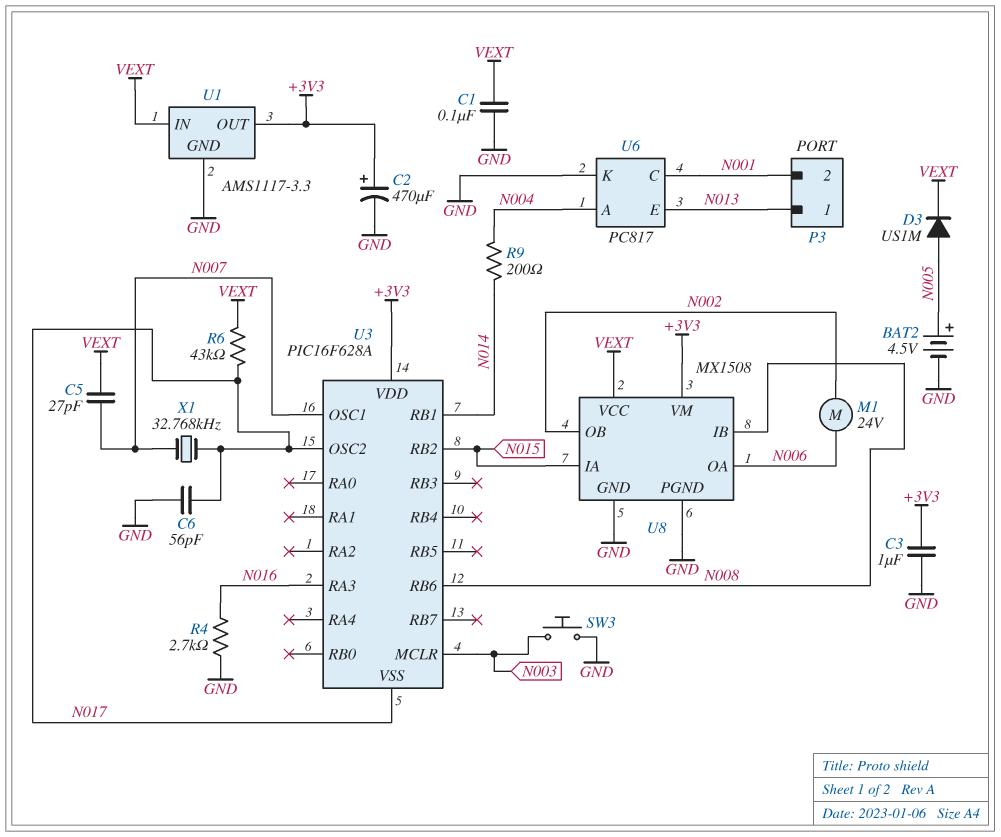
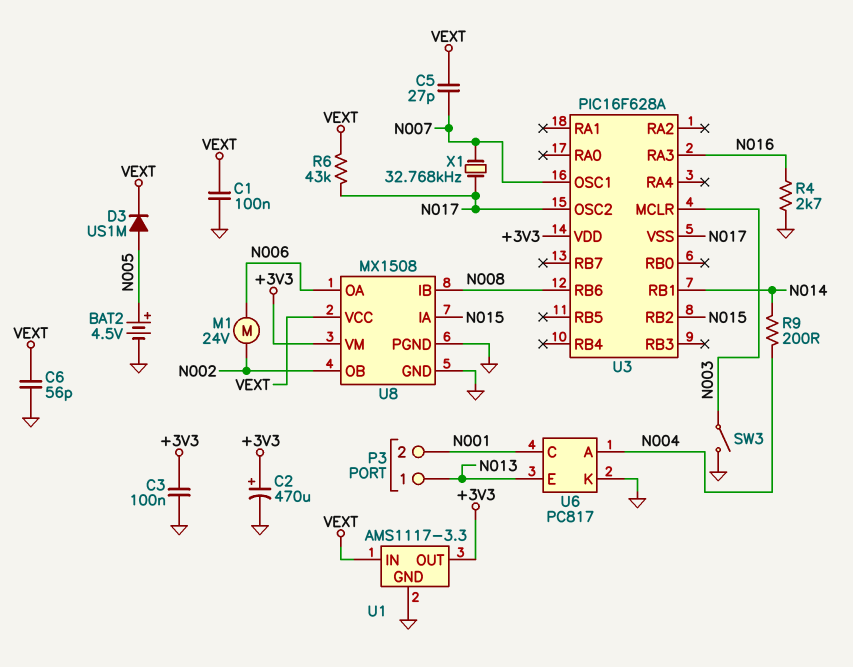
C3: 1uF (+3V3, GND) -> 100nF (+3V3, GND)
C6: 56pF (GND, N017) -> 56pF (GND, VEXT)
SW3: button (GND, N003) -> switch (GND, N003)

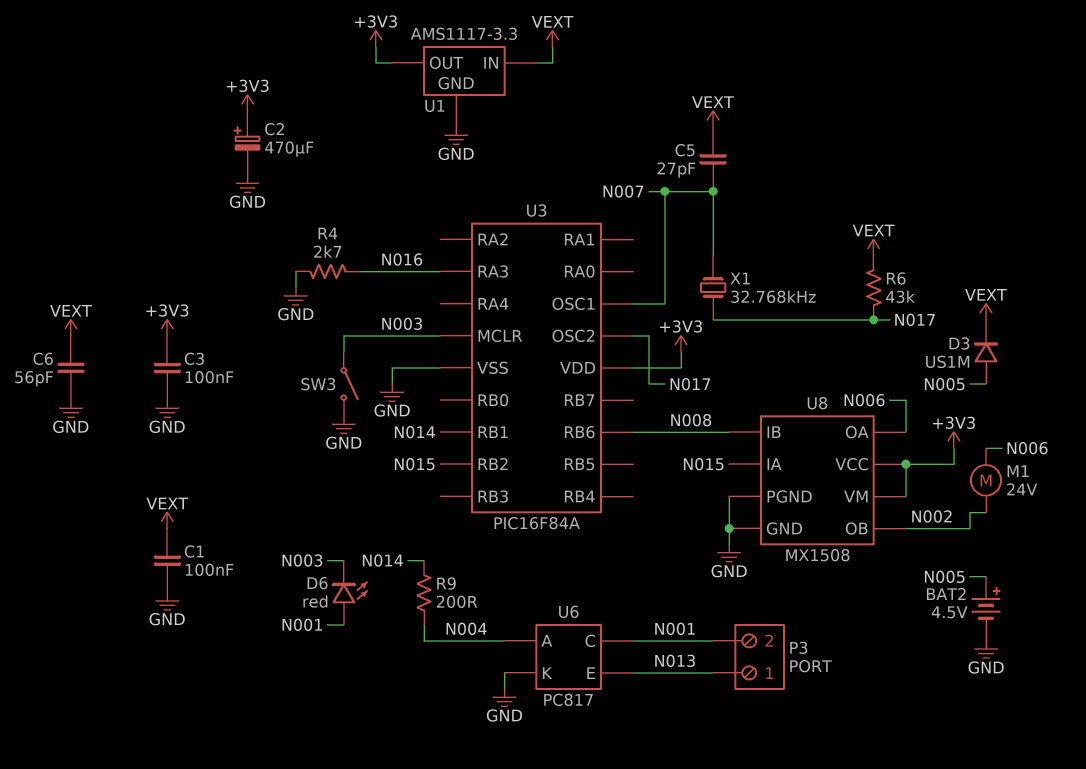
D6: none -> LED red (A N001, K N003)
U3: PIC16F628A -> PIC16F84A
U3 pin VSS: N017 -> GND
U8 pin VCC: VEXT -> +3V3

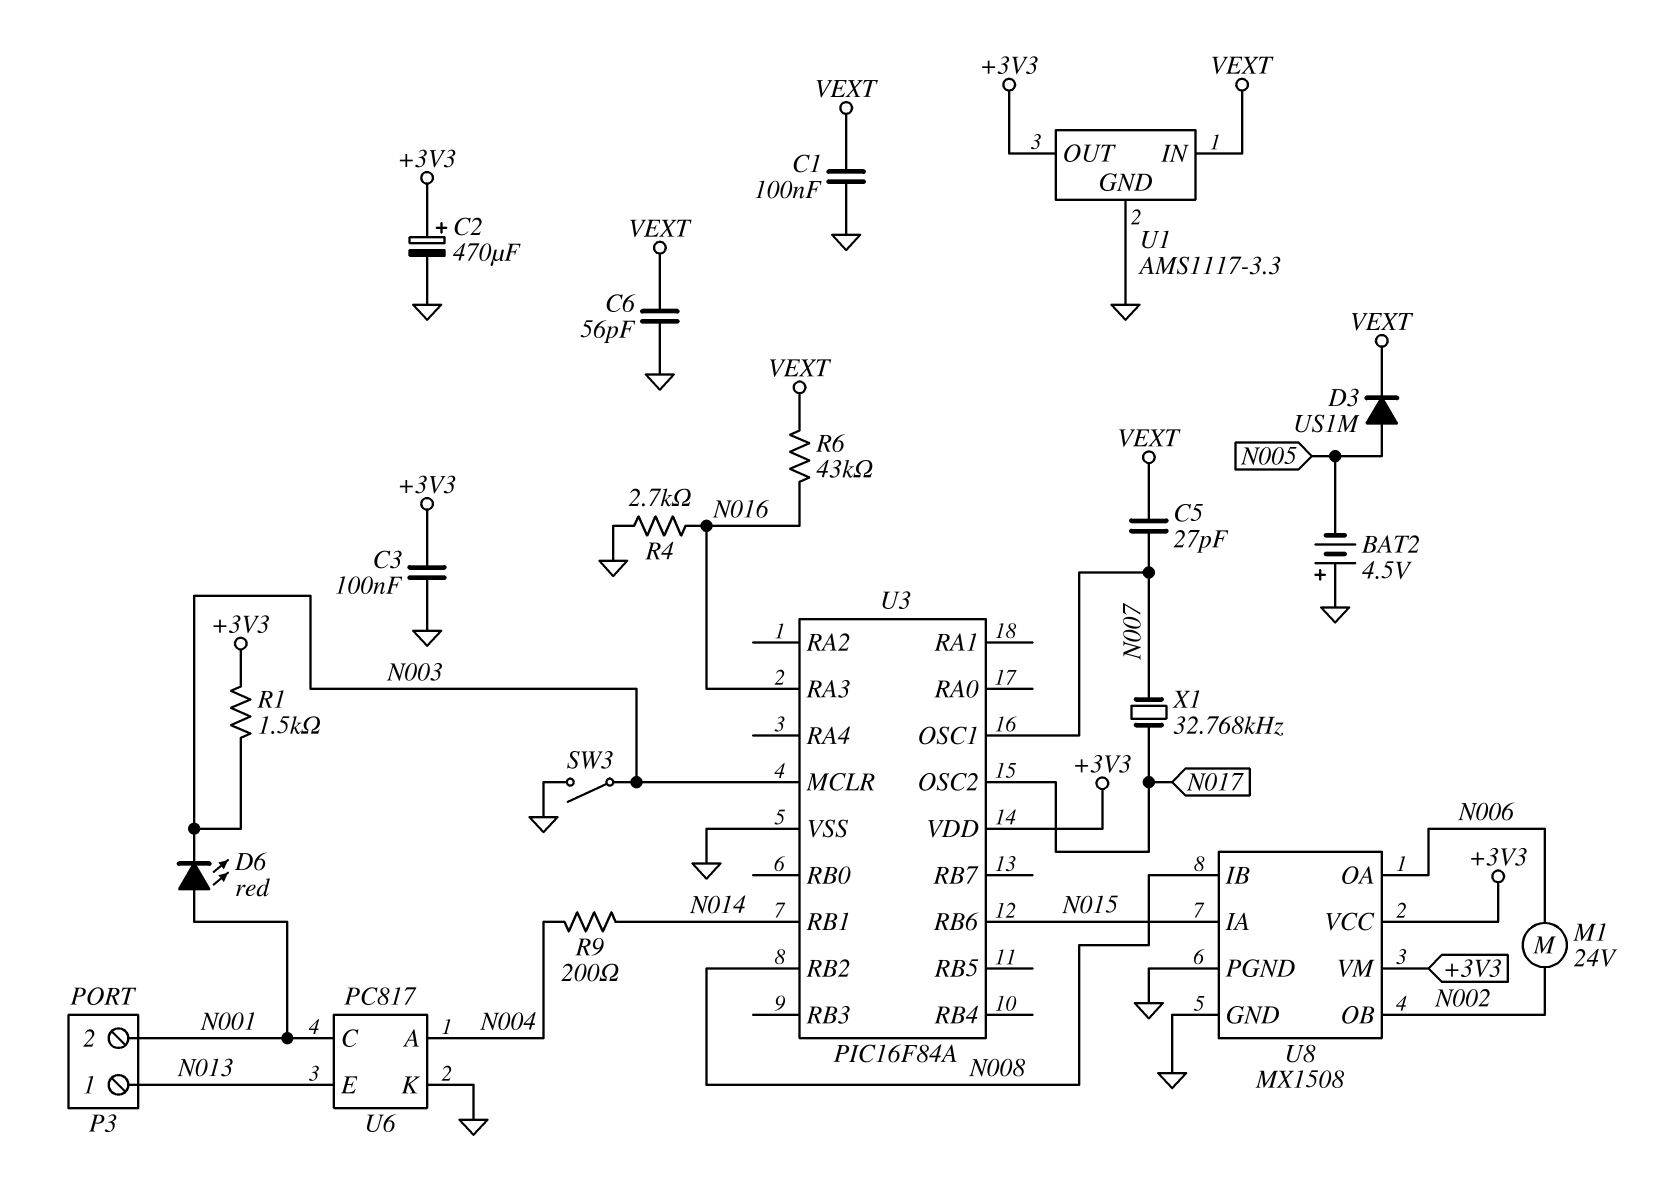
BAT2: 4.5V (plus N005, minus GND) -> 4.5V (plus GND, minus N005)
R1: none -> 1.5k (+3V3, N003)
R6: 43k (N017, VEXT) -> 43k (N016, VEXT)
U3 pin RB2: N015 -> N008
U3 pin RB6: N008 -> N015

